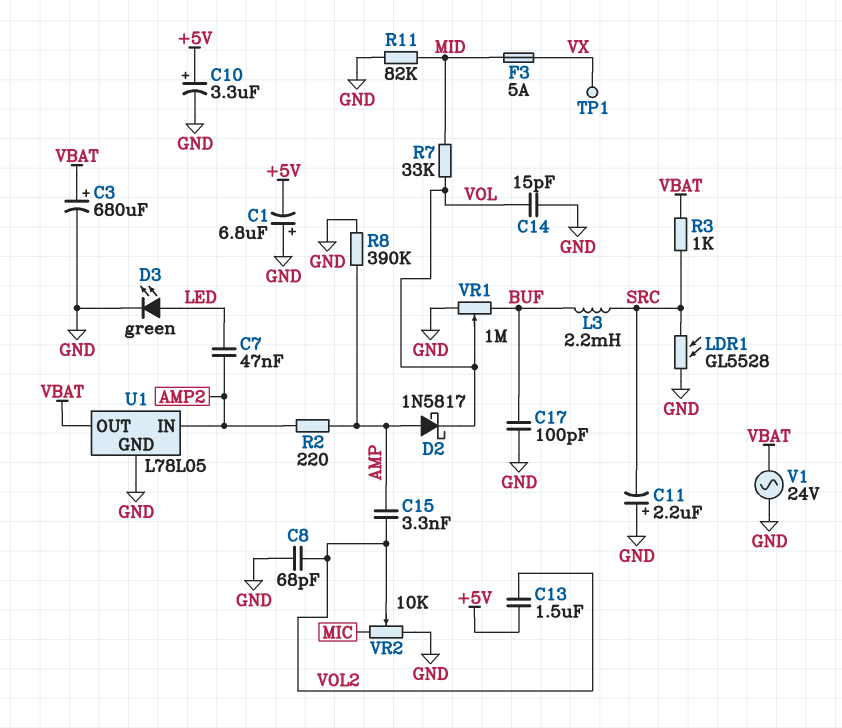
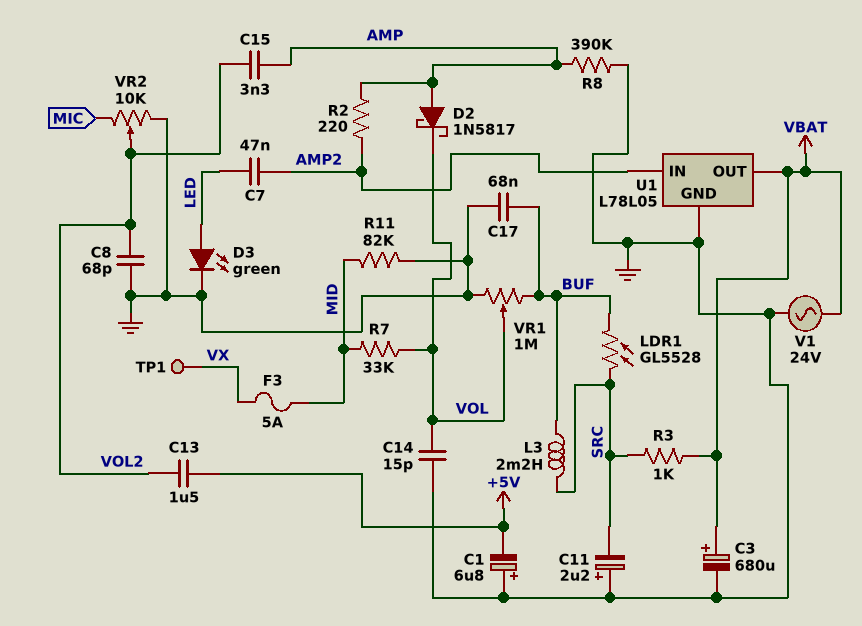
C10: 3.3uF (plus +5V, minus GND) -> none
C17: 100pF (BUF, GND) -> 68nF (BUF, GND)
LDR1: GL5528 (GND, SRC) -> GL5528 (BUF, SRC)

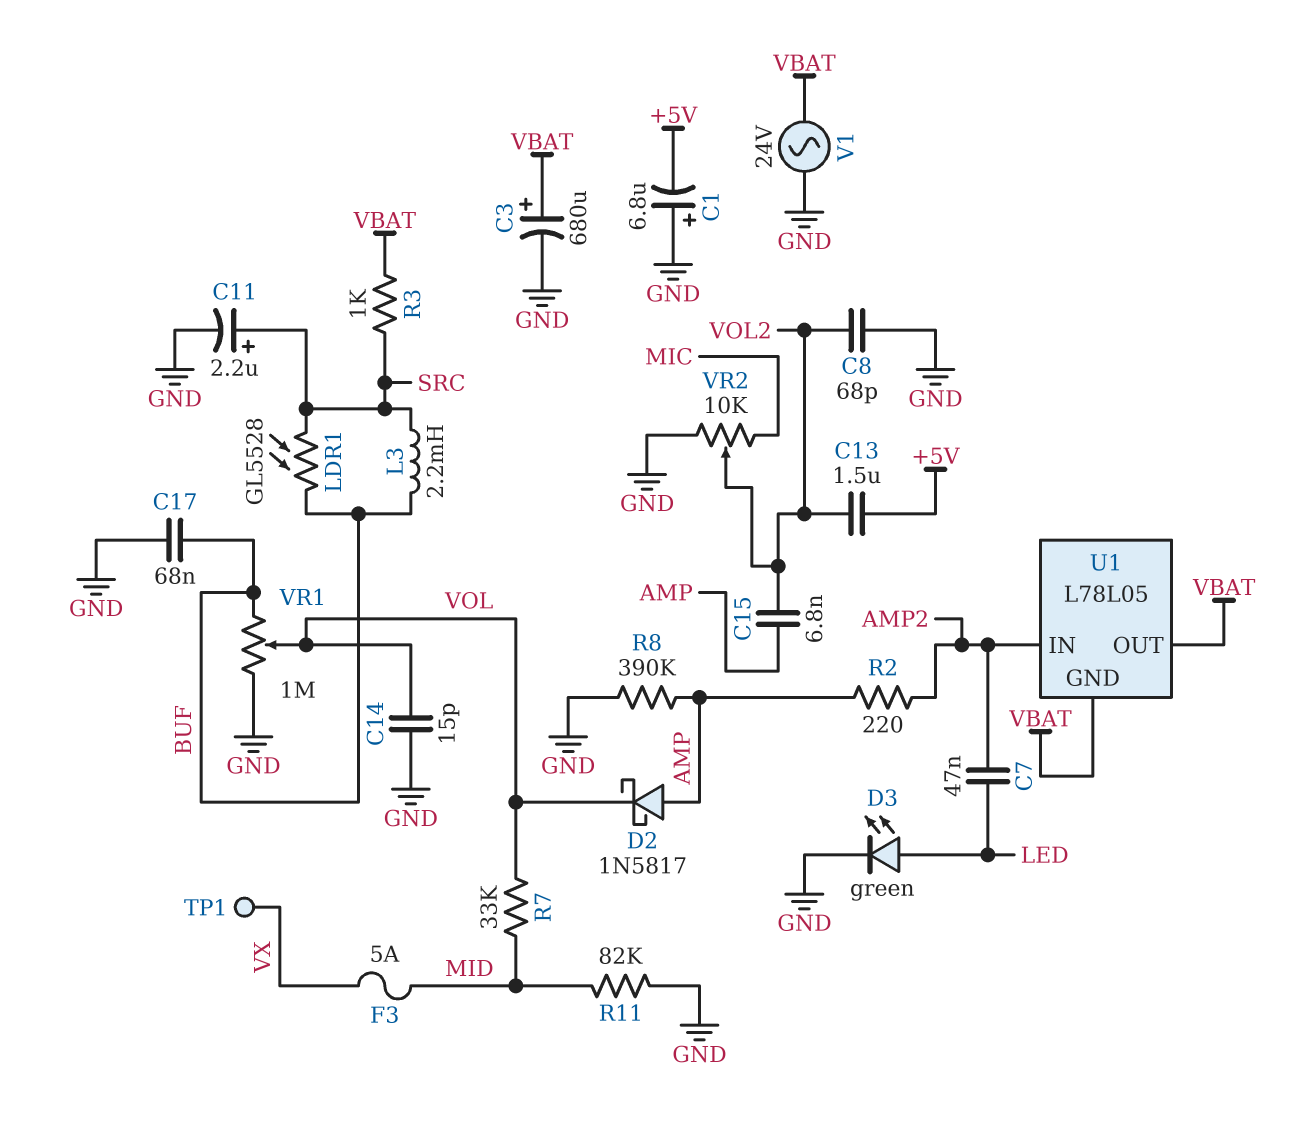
C11: 2.2uF (plus GND, minus SRC) -> 2.2uF (plus SRC, minus GND)
C15: 3.3nF (AMP, VOL2) -> 6.8nF (AMP, VOL2)
U1 pin GND: GND -> VBAT

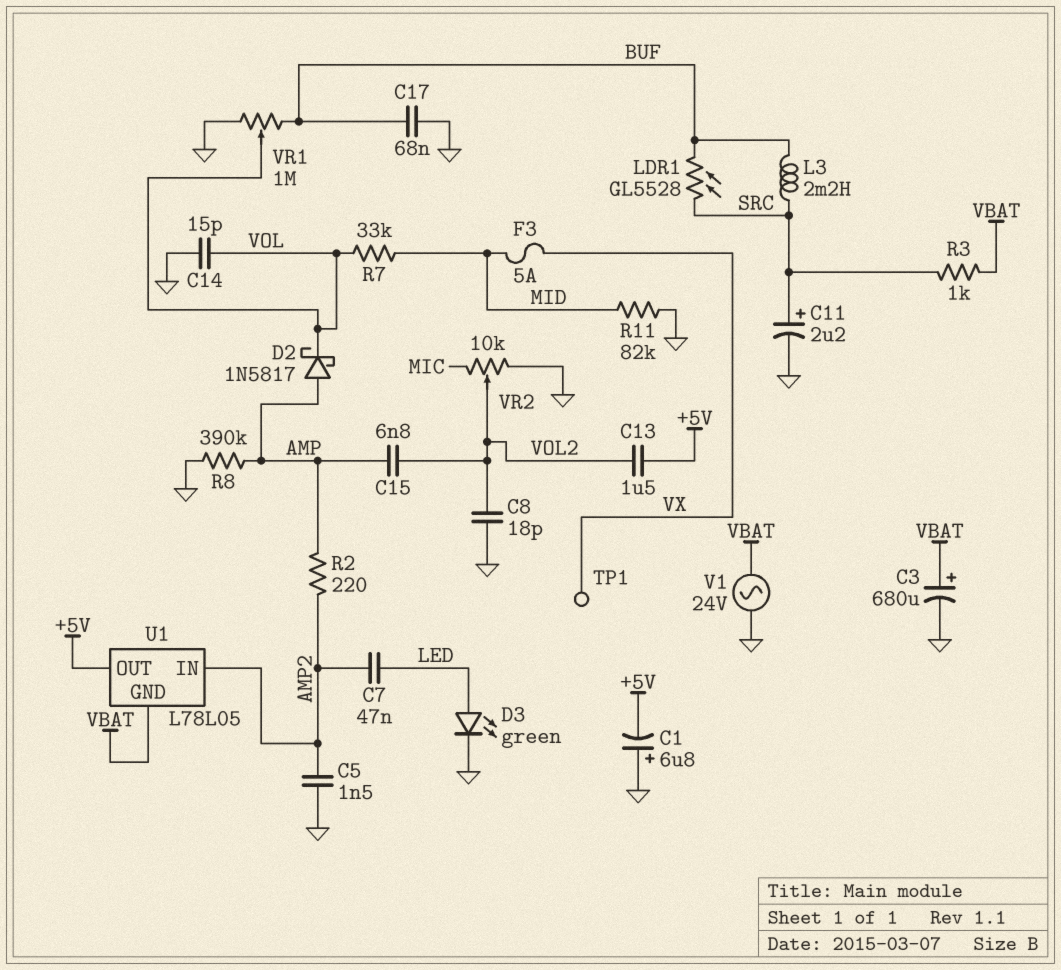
C5: none -> 1.5nF (AMP2, GND)
C8: 68pF (GND, VOL2) -> 18pF (GND, VOL2)
U1 pin OUT: VBAT -> +5V

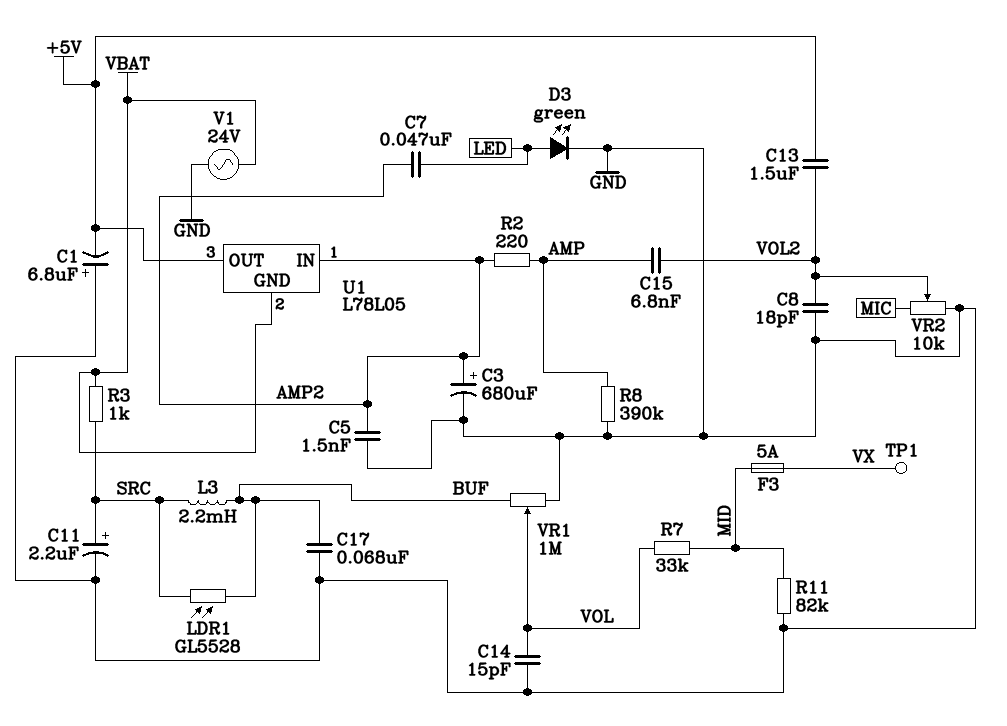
C3: 680uF (plus VBAT, minus GND) -> 680uF (plus AMP2, minus GND)
D2: schottky 1N5817 (A AMP, K VOL) -> none

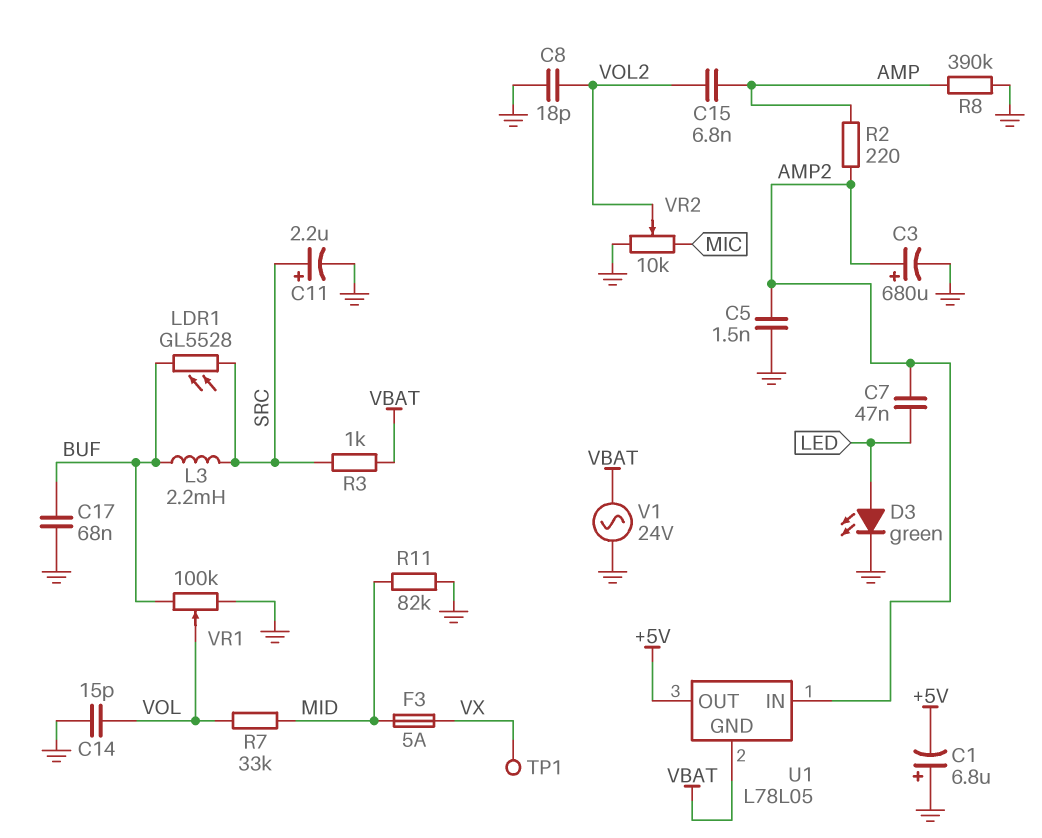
C13: 1.5uF (+5V, VOL2) -> none
VR1: 1M (BUF, GND, wiper VOL) -> 100k (BUF, GND, wiper VOL)

